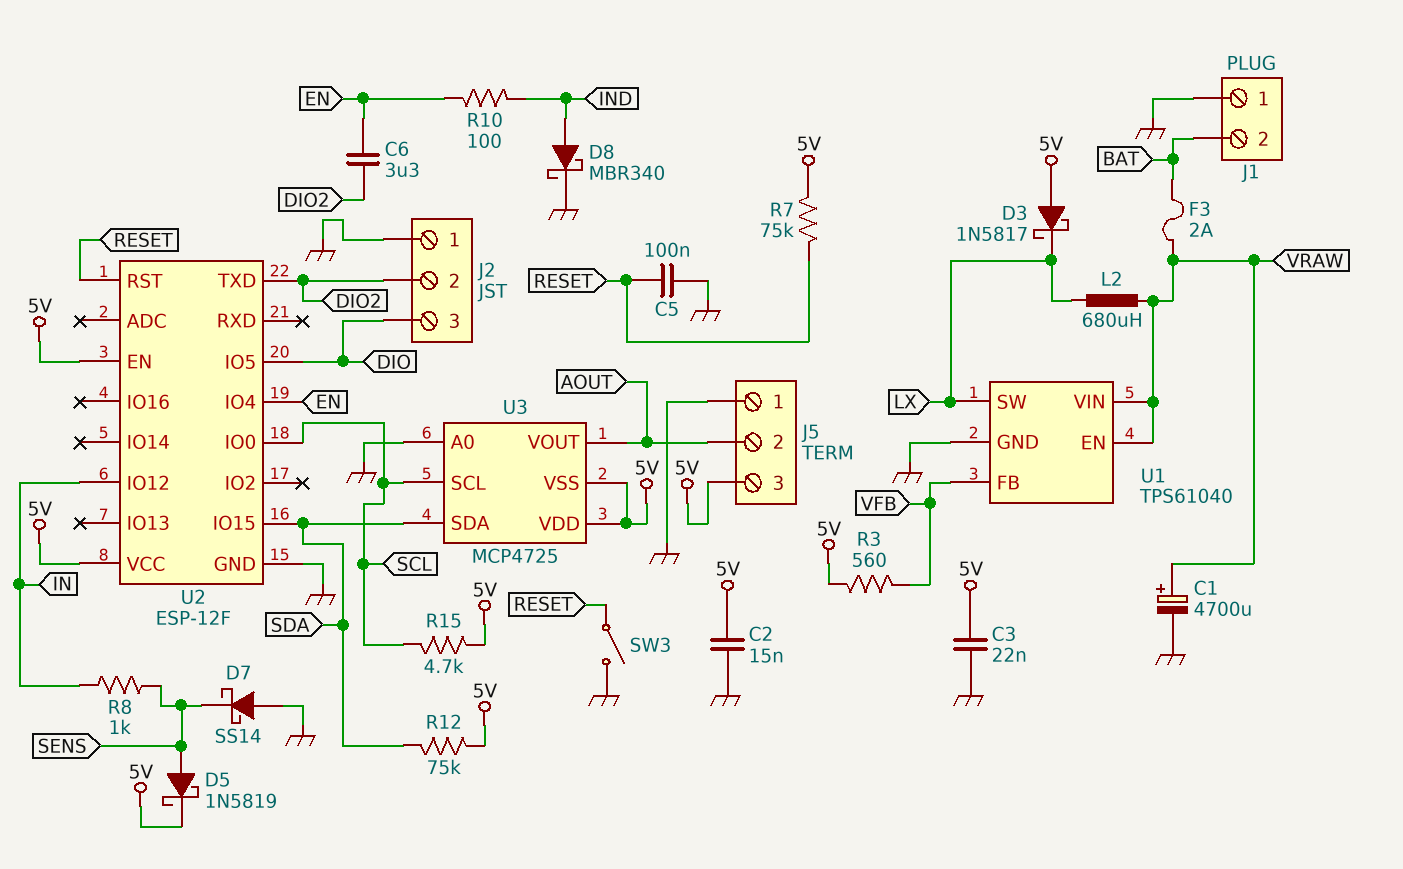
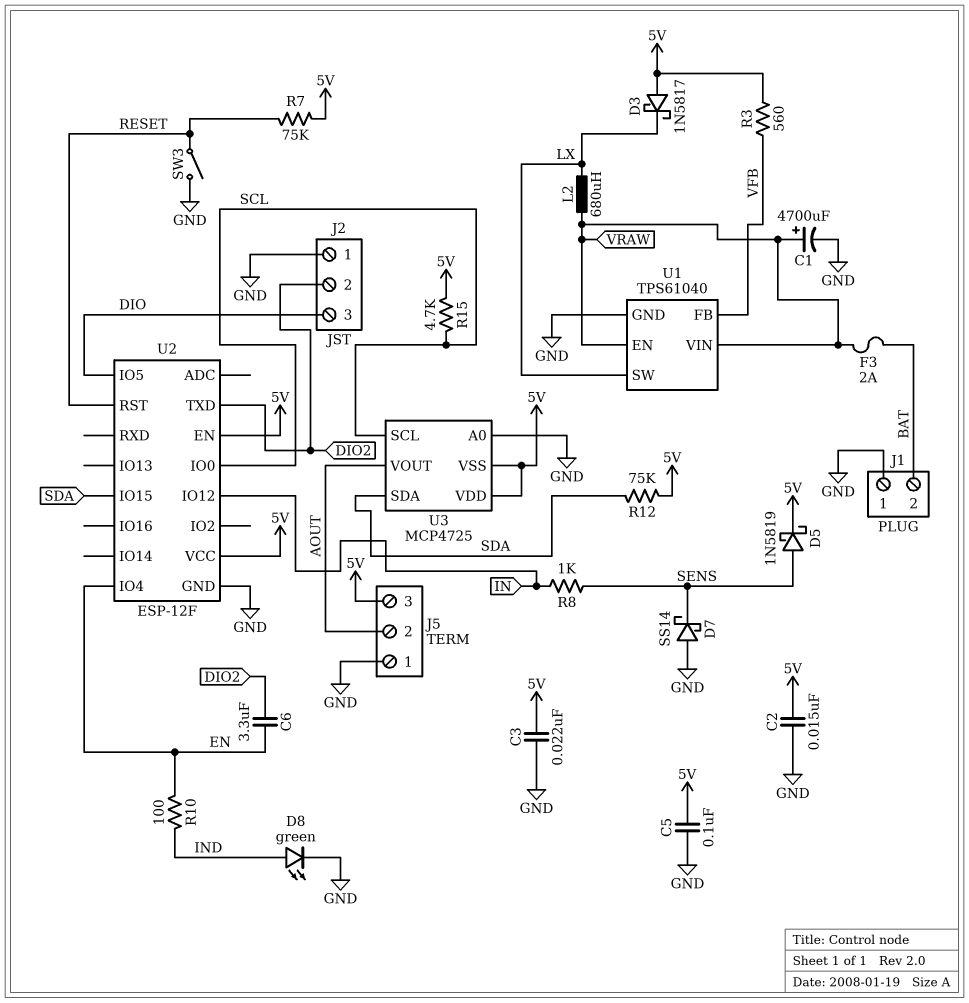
C5: 100nF (GND, RESET) -> 100nF (5V, GND)
D8: schottky MBR340 (A IND, K GND) -> LED green (A IND, K GND)

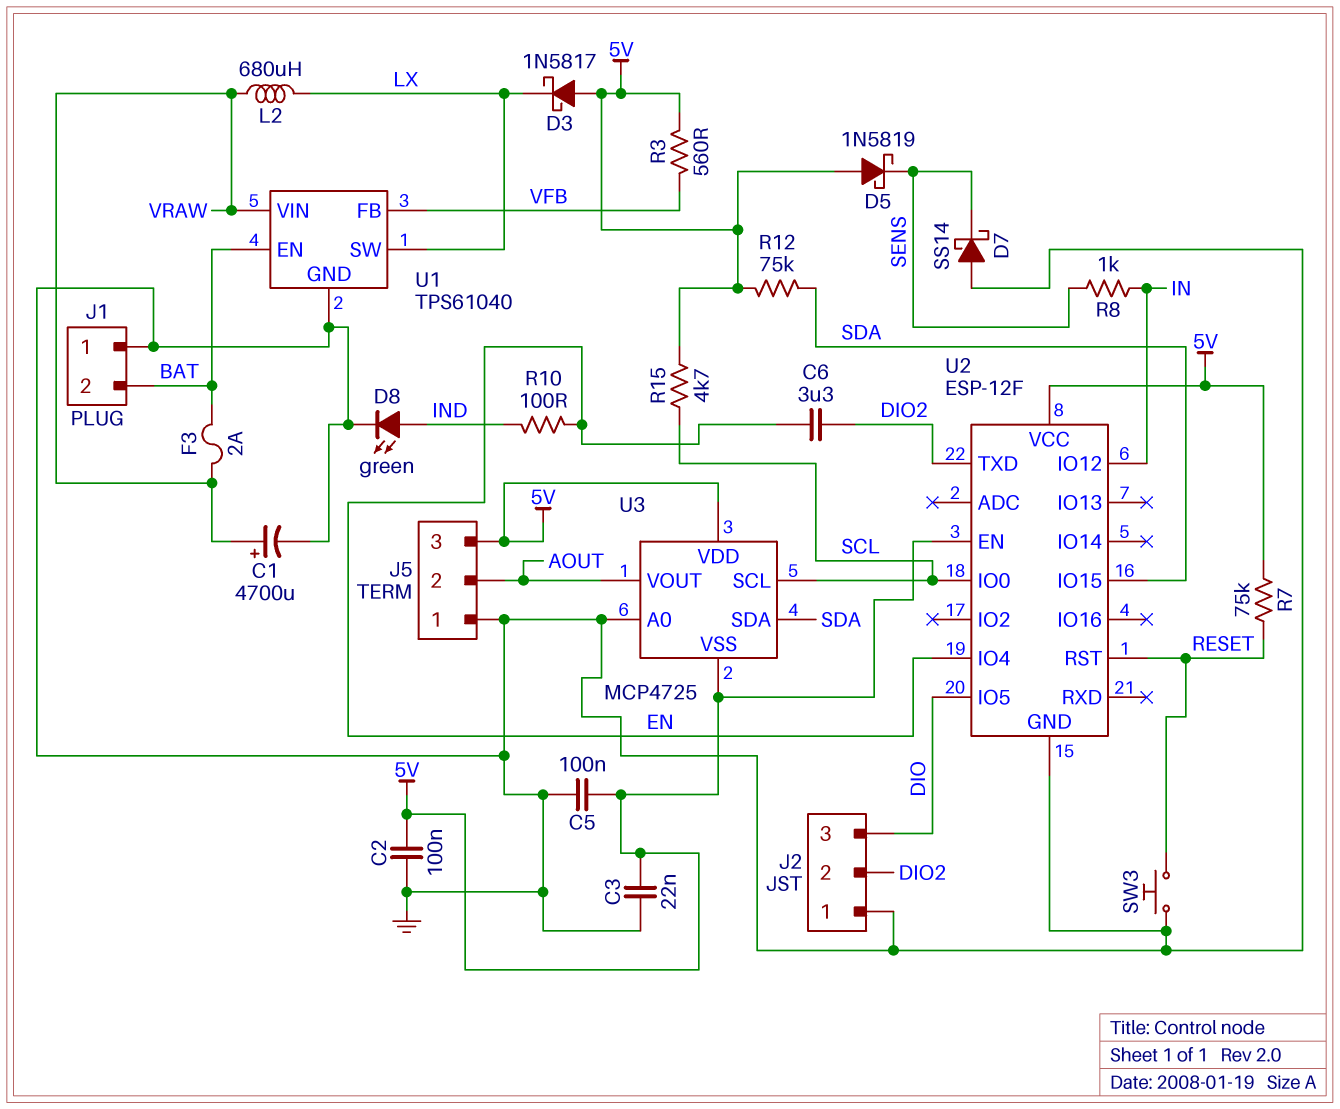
C2: 15nF (5V, GND) -> 100nF (5V, GND)
D5: schottky 1N5819 (A SENS, K 5V) -> schottky 1N5819 (A 5V, K SENS)
SW3: switch (GND, RESET) -> button (GND, RESET)
U1 pin EN: VRAW -> BAT

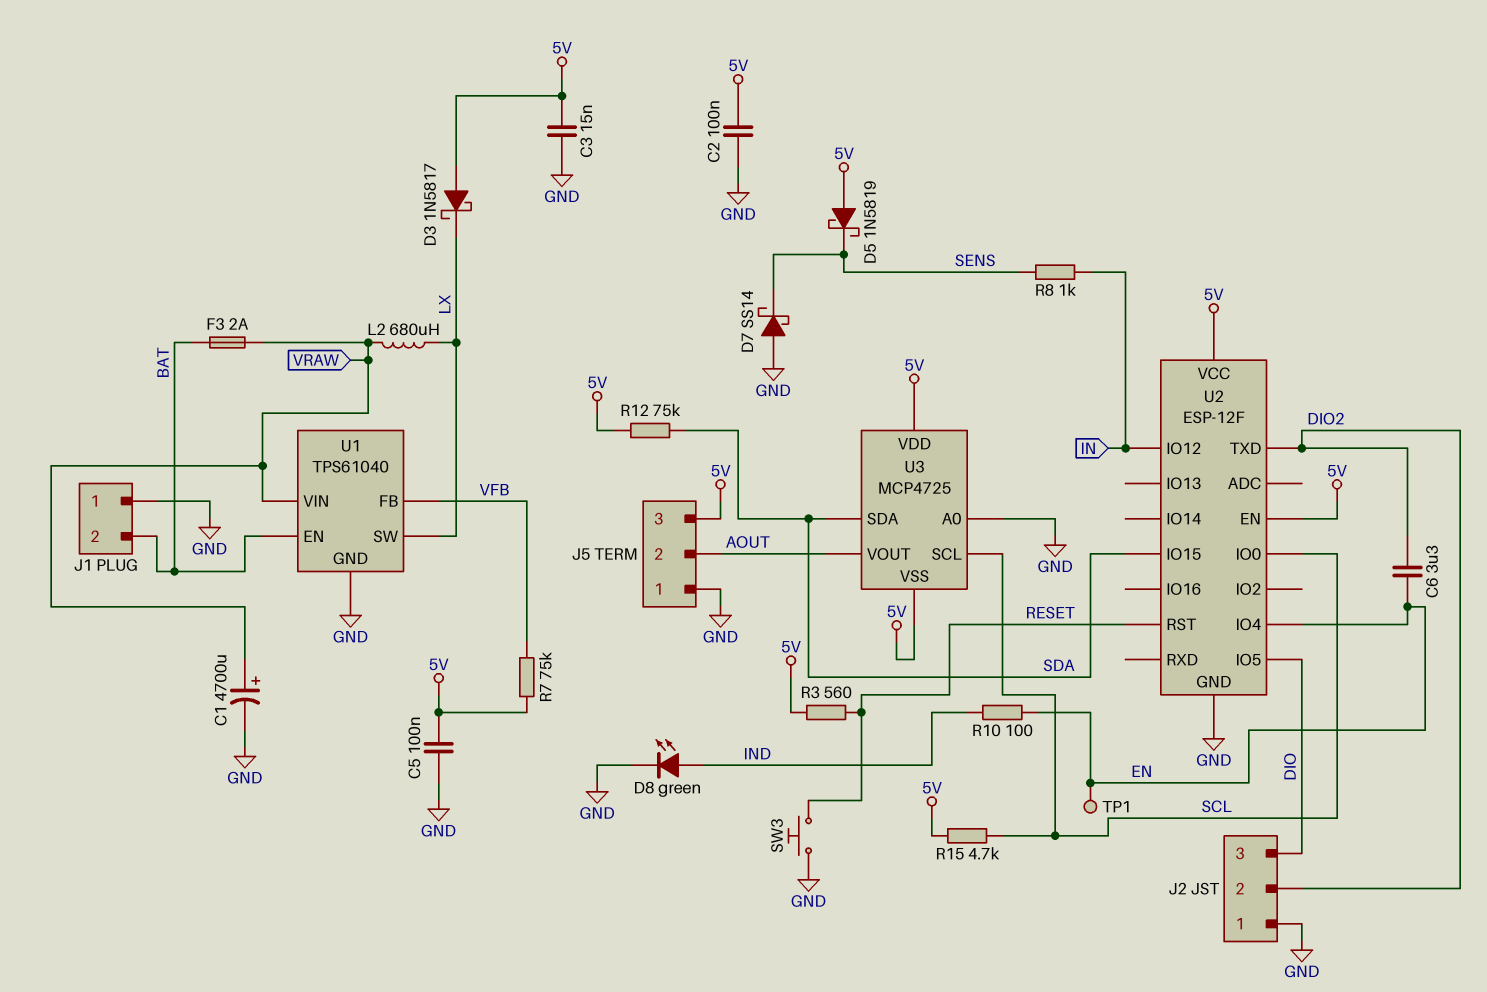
C3: 22nF (5V, GND) -> 15nF (5V, GND)
R3: 560 (5V, VFB) -> 560 (5V, RESET)
R7: 75k (5V, RESET) -> 75k (5V, VFB)
TP1: none -> test point (EN)

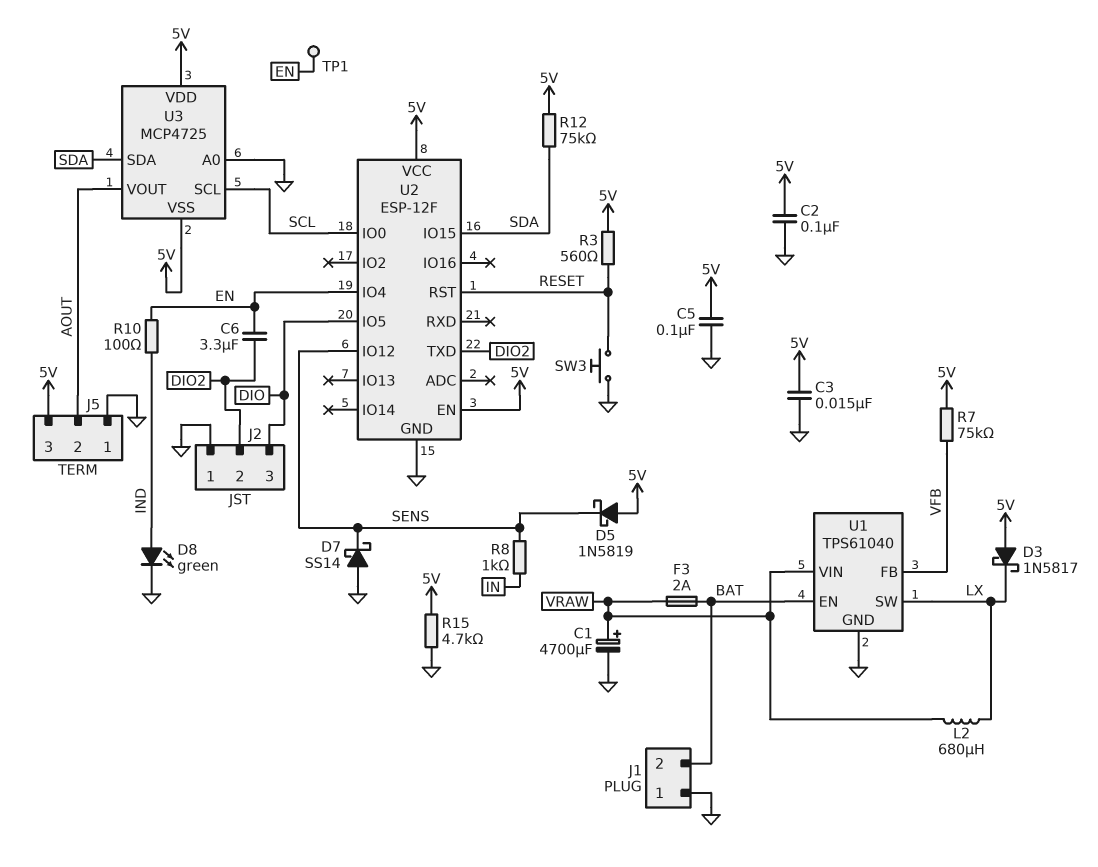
R15: 4.7k (5V, SCL) -> 4.7k (5V, GND)
U2 pin IO12: IN -> SENS

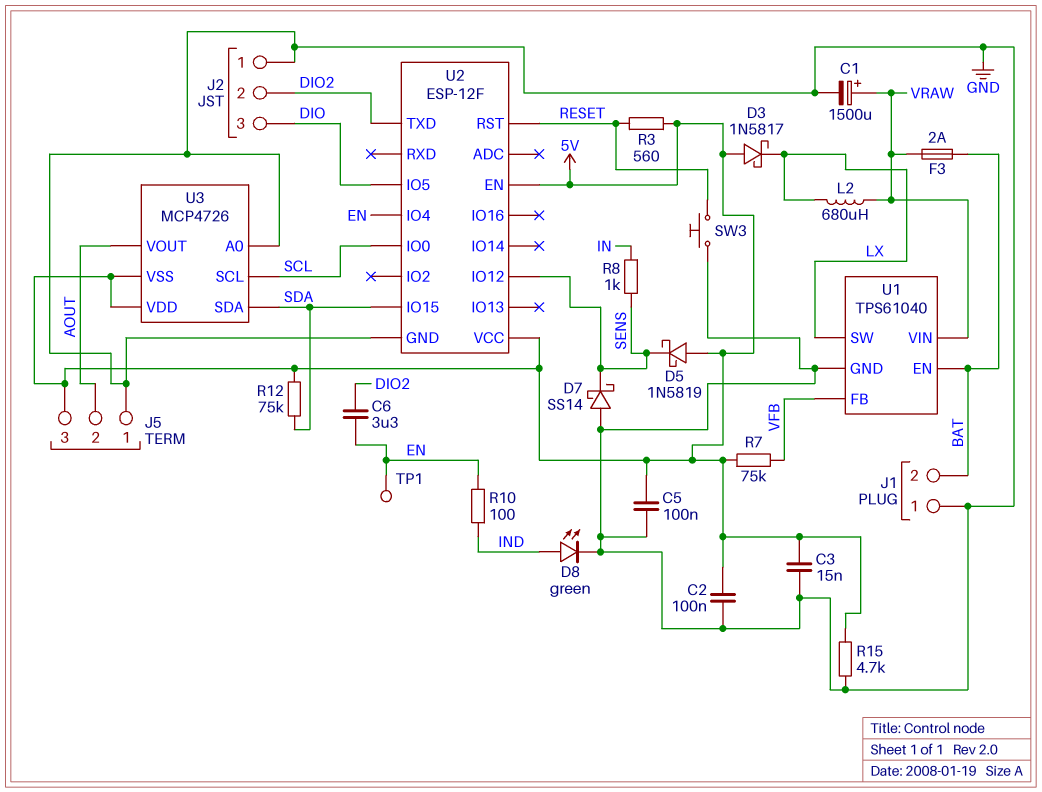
C1: 4700uF (plus VRAW, minus GND) -> 1500uF (plus VRAW, minus GND)
U3: MCP4725 -> MCP4726

